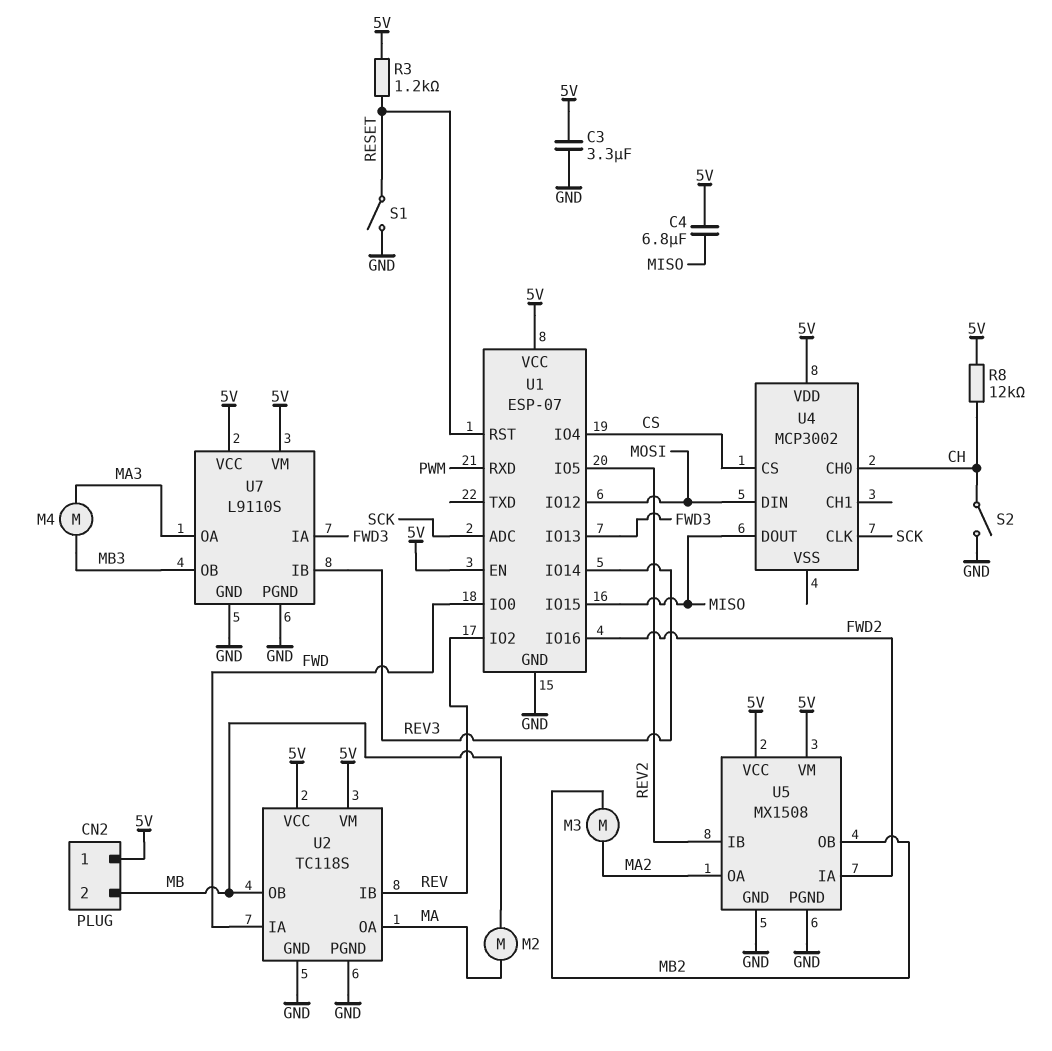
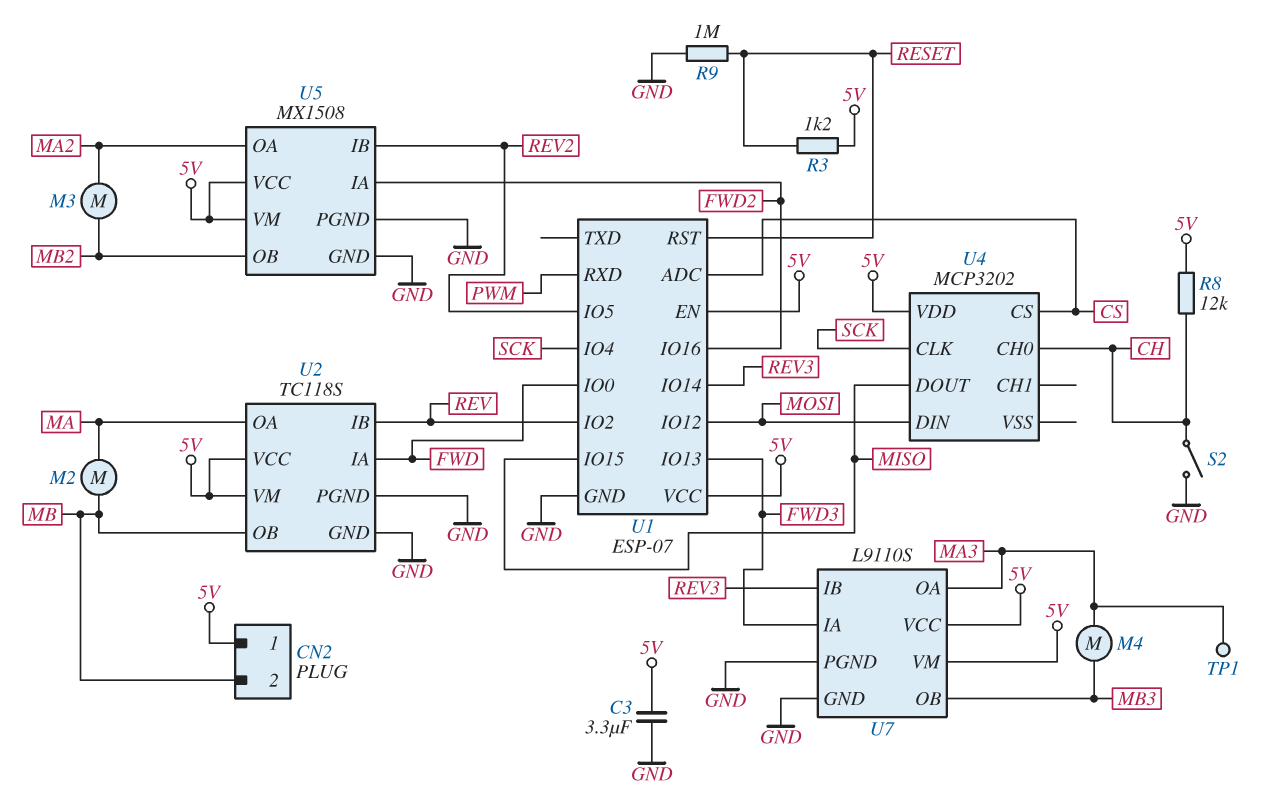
C4: 6.8uF (5V, MISO) -> none
R9: none -> 1M (GND, RESET)
S1: switch (GND, RESET) -> none
TP1: none -> test point (MA3)
U1 pin ADC: SCK -> CS
U1 pin IO4: CS -> SCK
U4: MCP3002 -> MCP3202

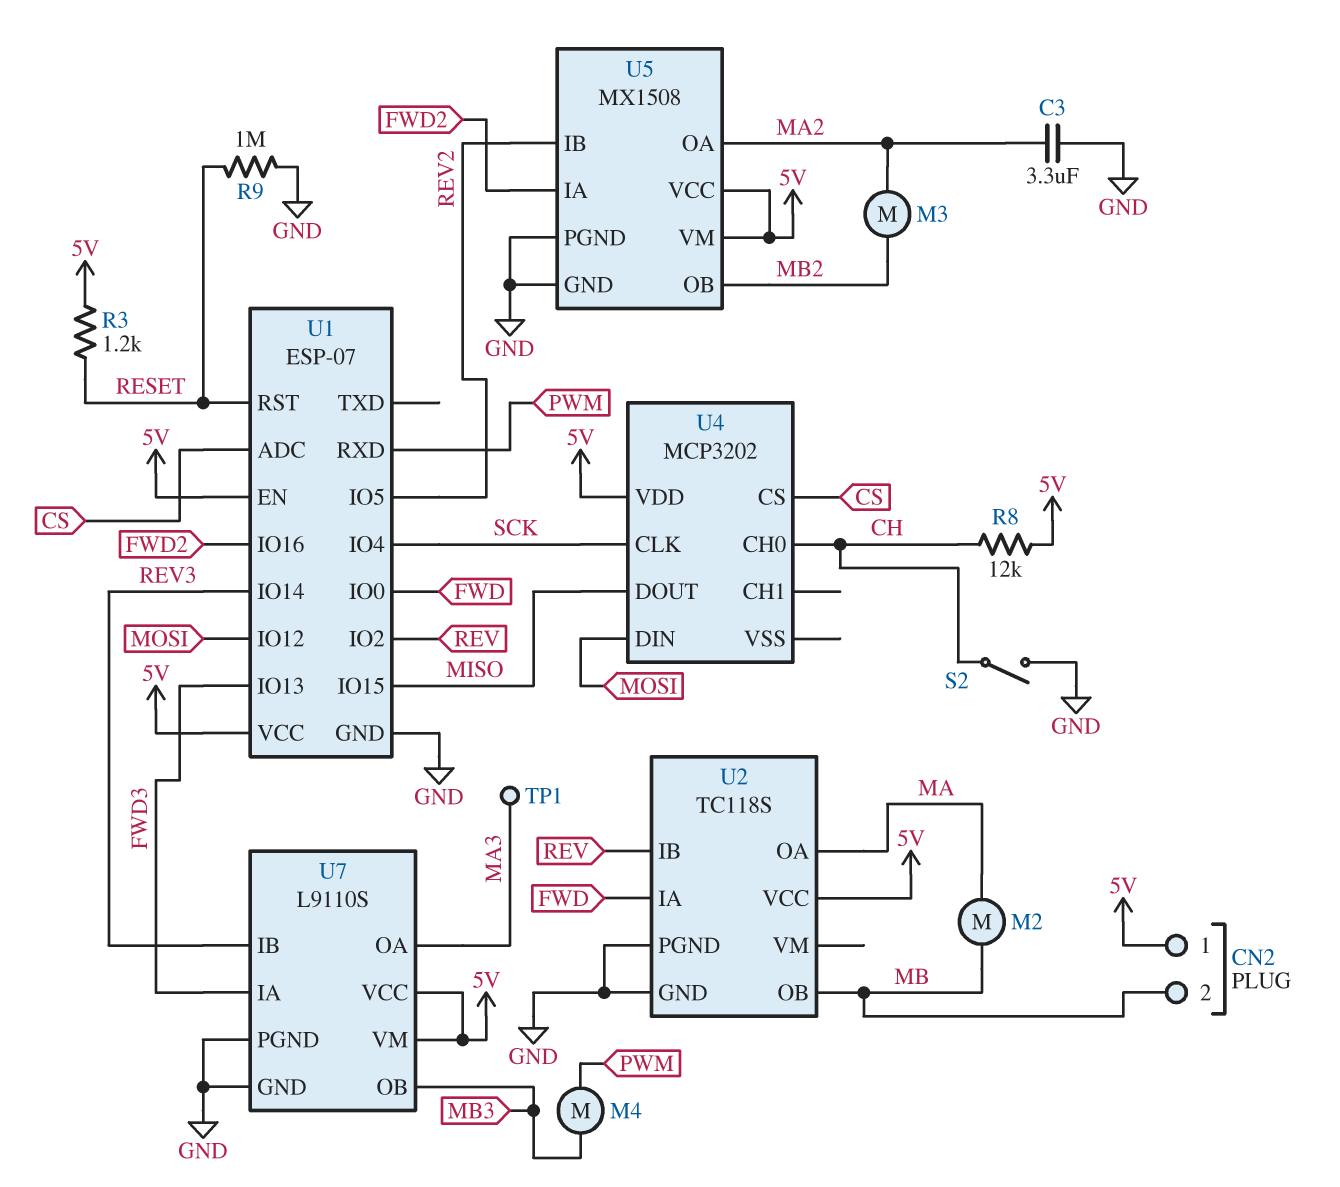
C3: 3.3uF (5V, GND) -> 3.3uF (GND, MA2)
M4: motor (MA3, MB3) -> motor (MB3, PWM)
U2 pin VM: 5V -> none

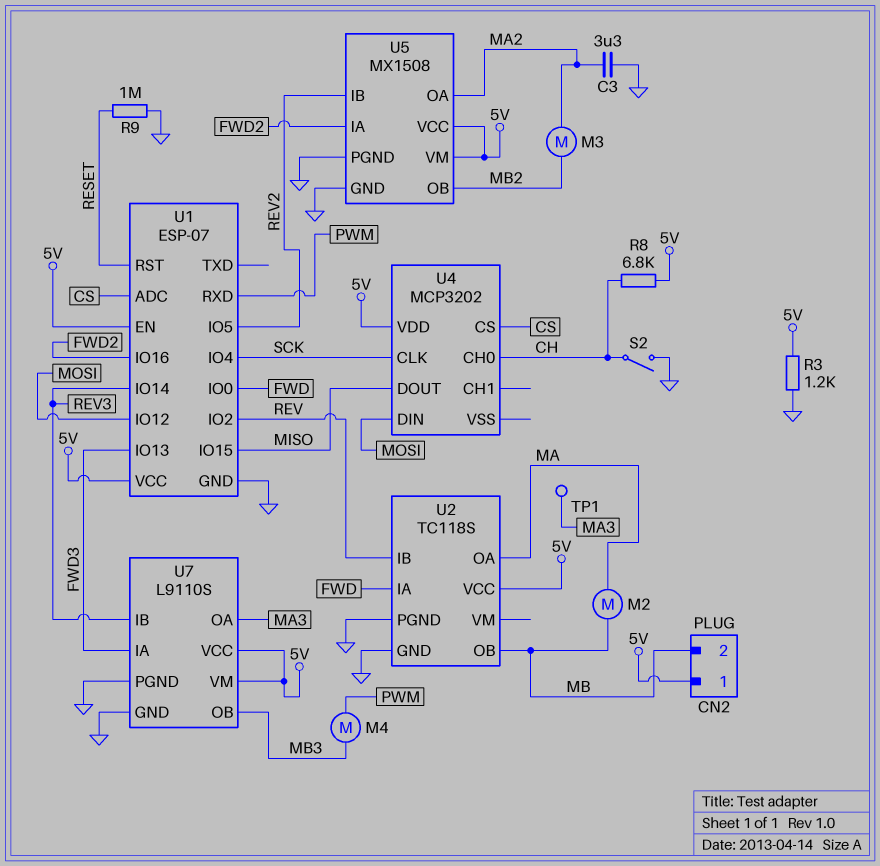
R3: 1.2k (5V, RESET) -> 1.2k (5V, GND)
R8: 12k (5V, CH) -> 6.8k (5V, CH)

